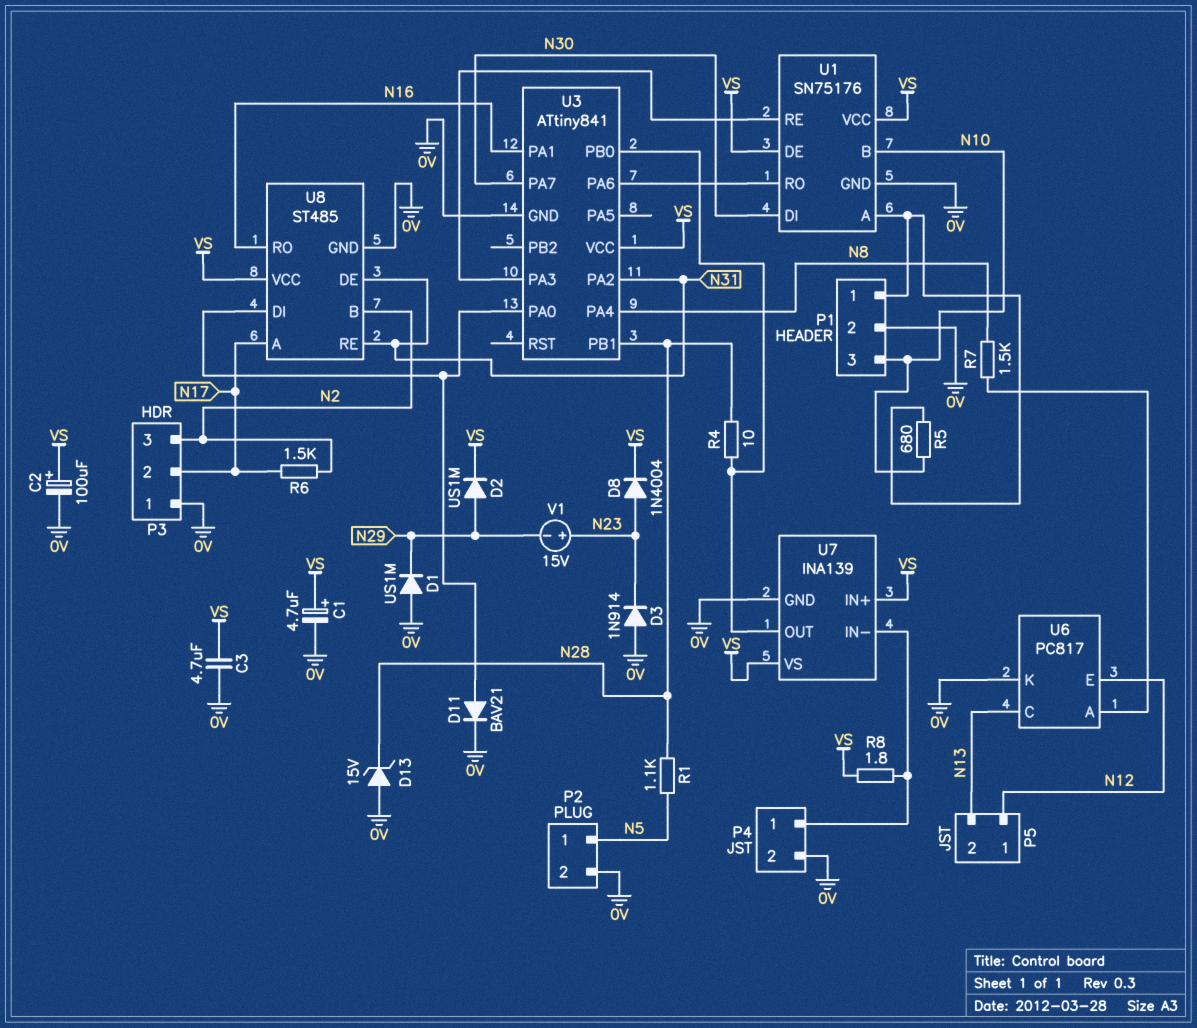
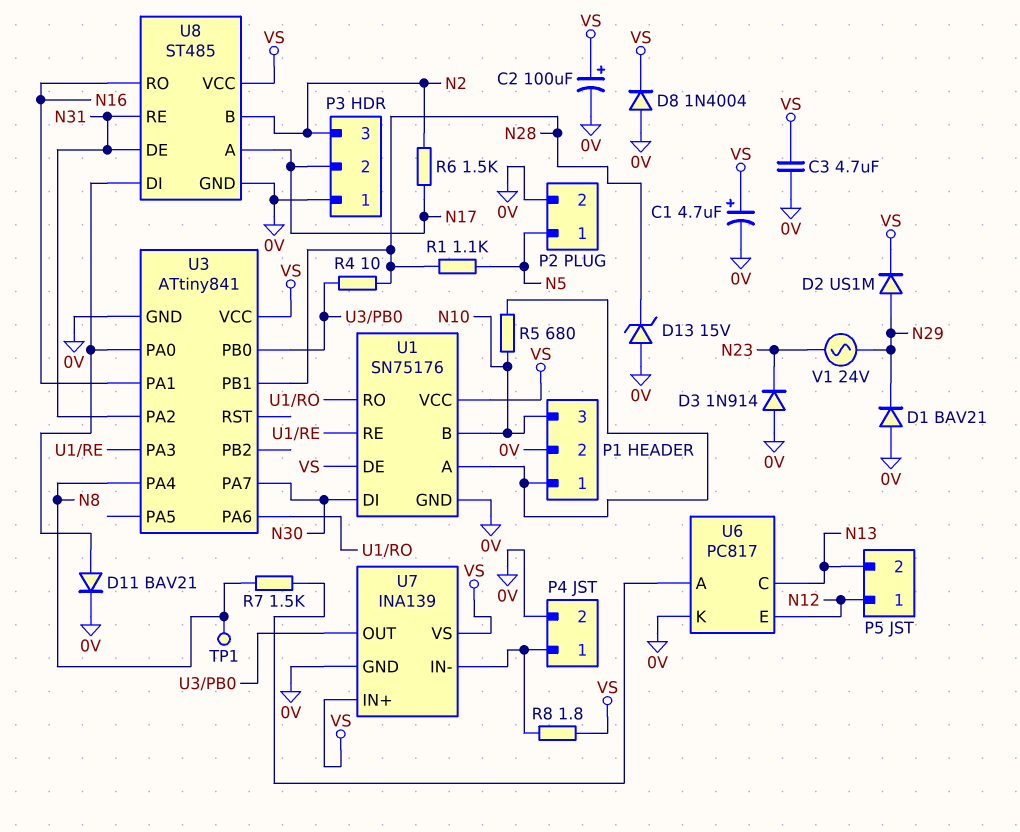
D1: diode US1M (A 0V, K N29) -> diode BAV21 (A 0V, K N29)
D8: diode 1N4004 (A N23, K VS) -> diode 1N4004 (A 0V, K VS)
TP1: none -> test point (N8)
V1: 15V (plus N23, minus N29) -> AC 24V (N23, N29)

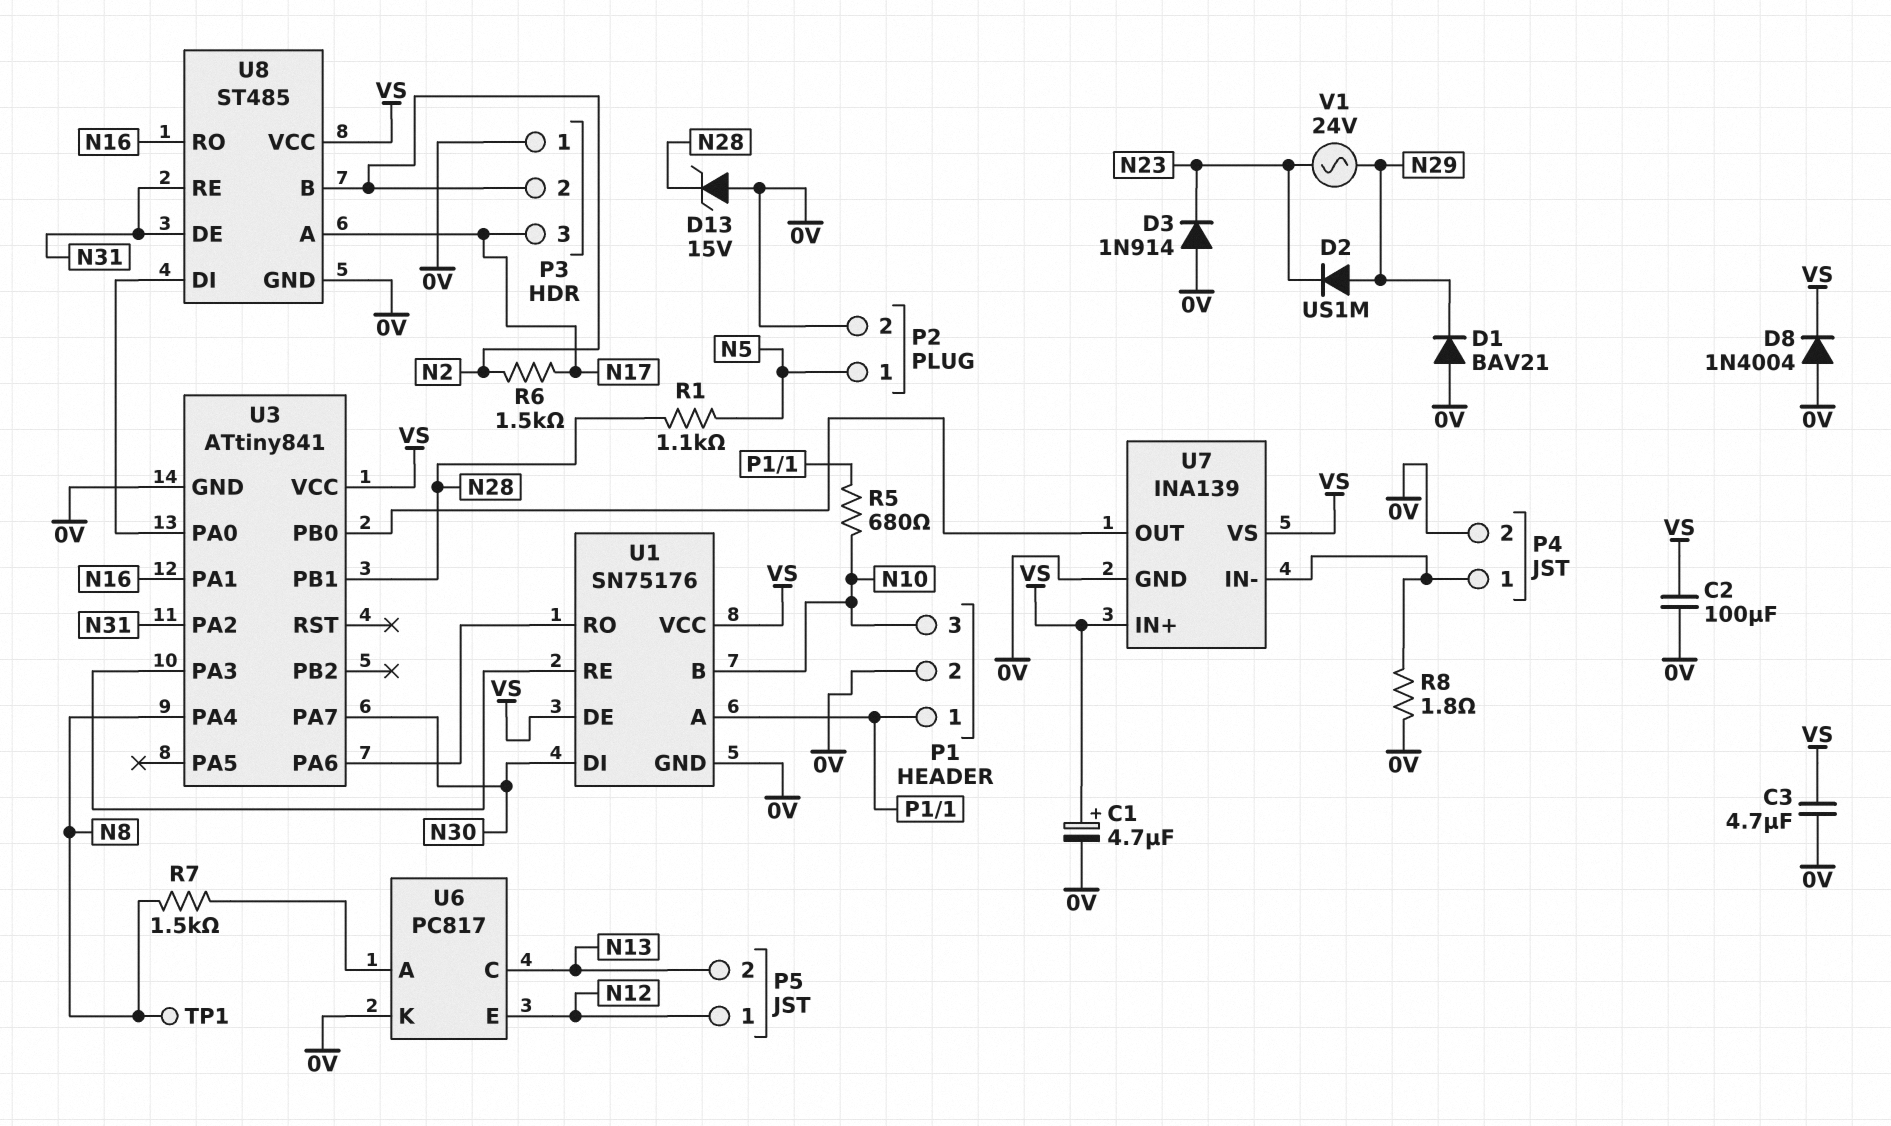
C2: 100uF (plus VS, minus 0V) -> 100uF (0V, VS)
D2: diode US1M (A N29, K VS) -> diode US1M (A N29, K N23)
D11: diode BAV21 (A U3/PA0, K 0V) -> none
P3 pin 2: N17 -> N2
P3 pin 3: N2 -> N17
R4: 10 (N28, U3/PB0) -> none
R8: 1.8 (P4/1, VS) -> 1.8 (0V, P4/1)

